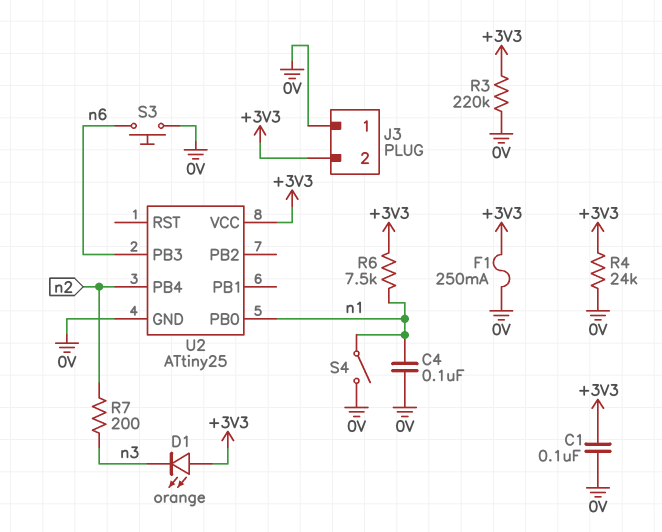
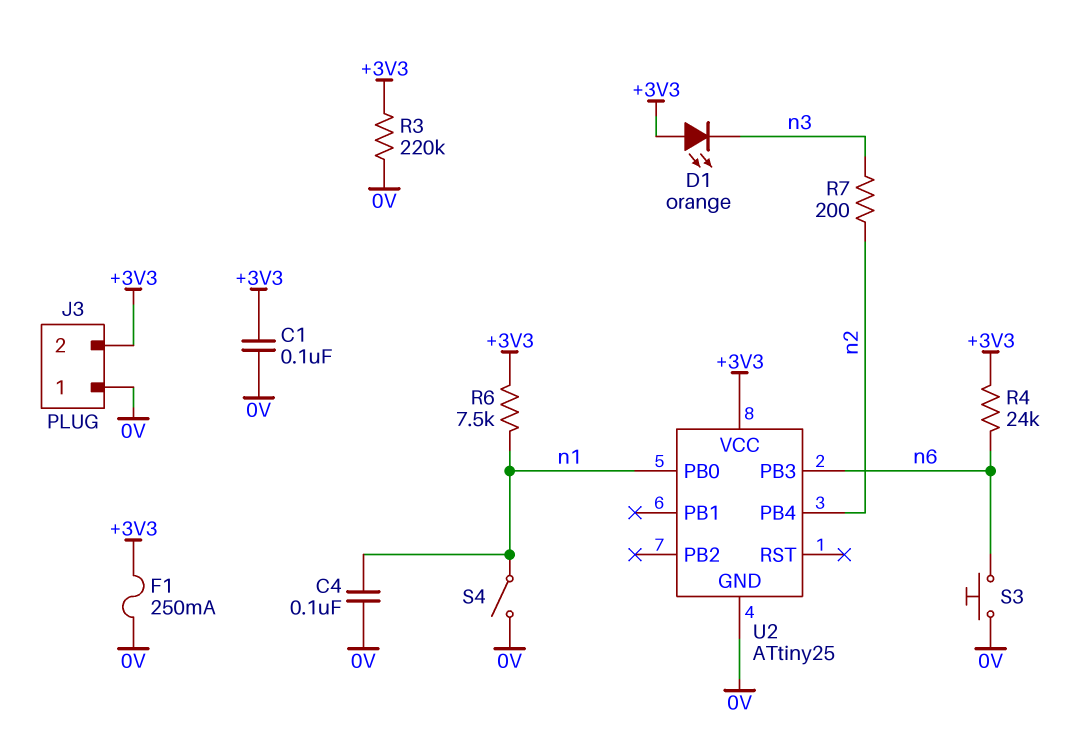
R4: 24k (+3V3, 0V) -> 24k (+3V3, n6)

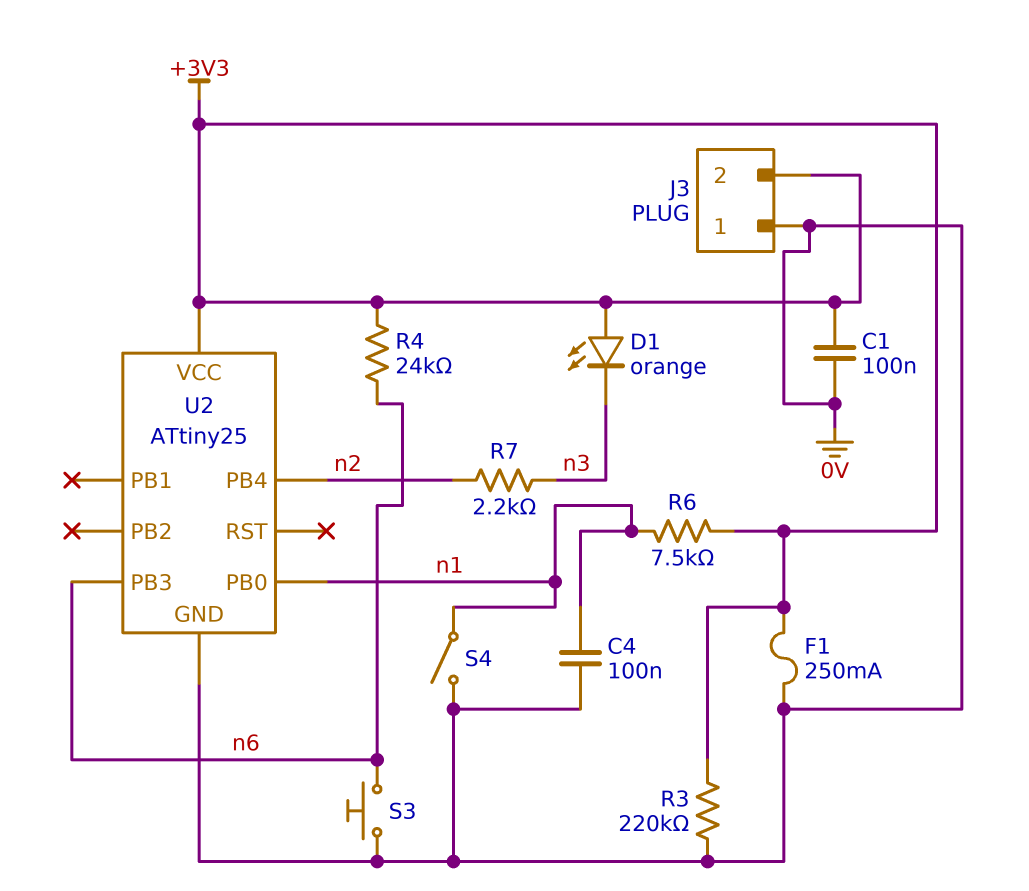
R7: 200 (n2, n3) -> 2.2k (n2, n3)

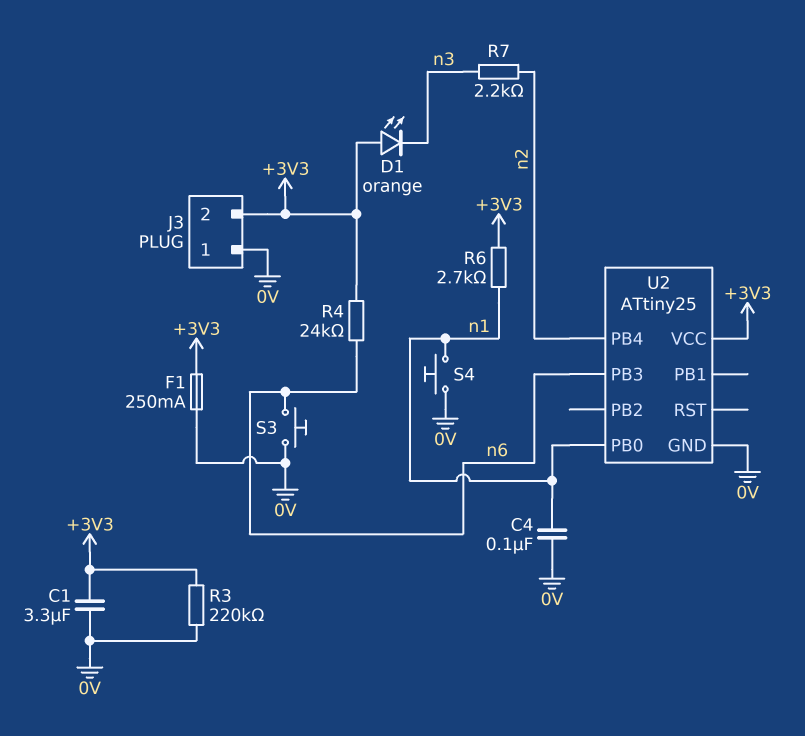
C1: 100nF (+3V3, 0V) -> 3.3uF (+3V3, 0V)
R6: 7.5k (+3V3, n1) -> 2.7k (+3V3, n1)
S4: switch (0V, n1) -> button (0V, n1)

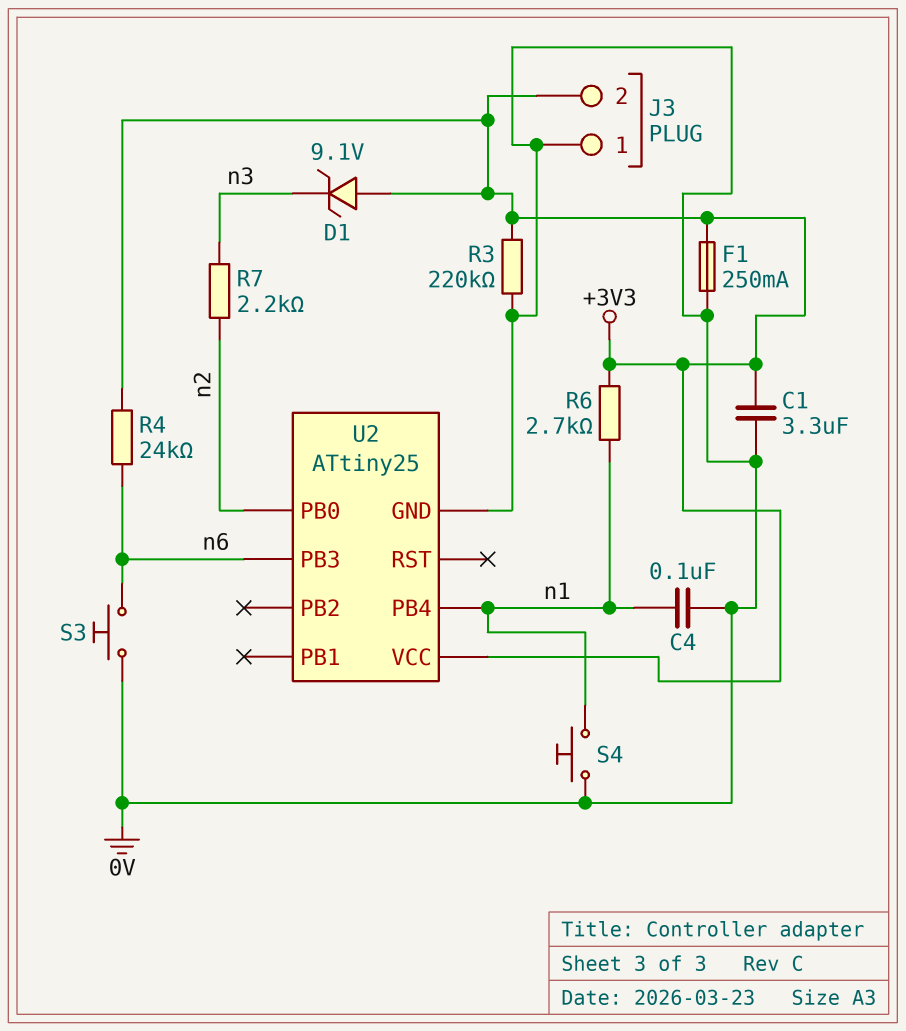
D1: LED orange (A +3V3, K n3) -> zener 9.1V (A +3V3, K n3)
U2 pin PB0: n1 -> n2
U2 pin PB4: n2 -> n1

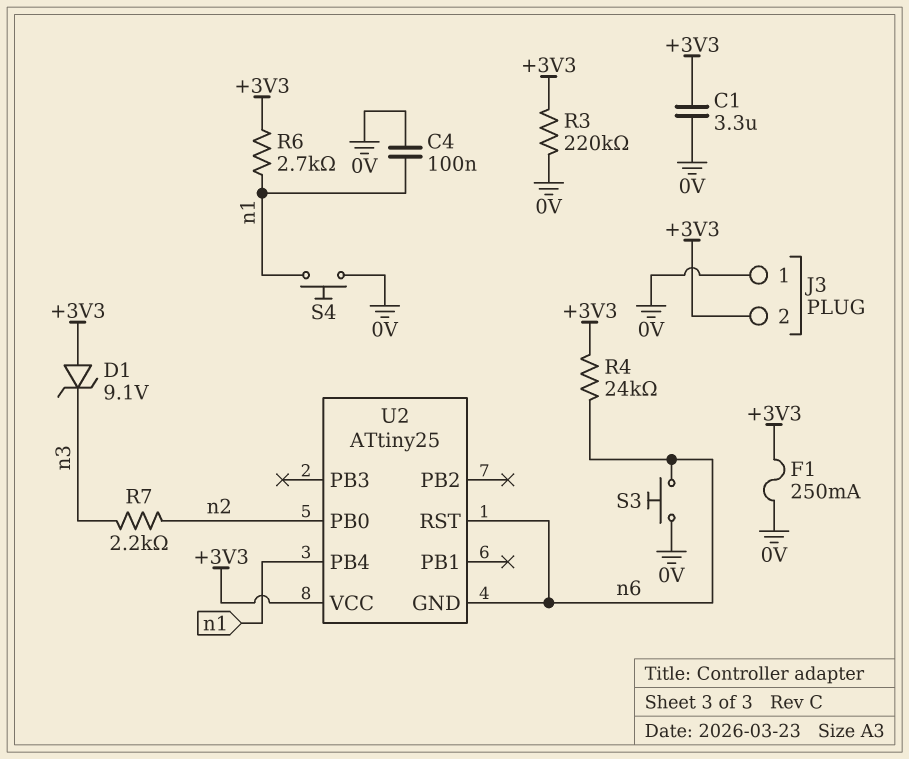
U2 pin GND: 0V -> n6
U2 pin PB3: n6 -> none
U2 pin RST: none -> n6

